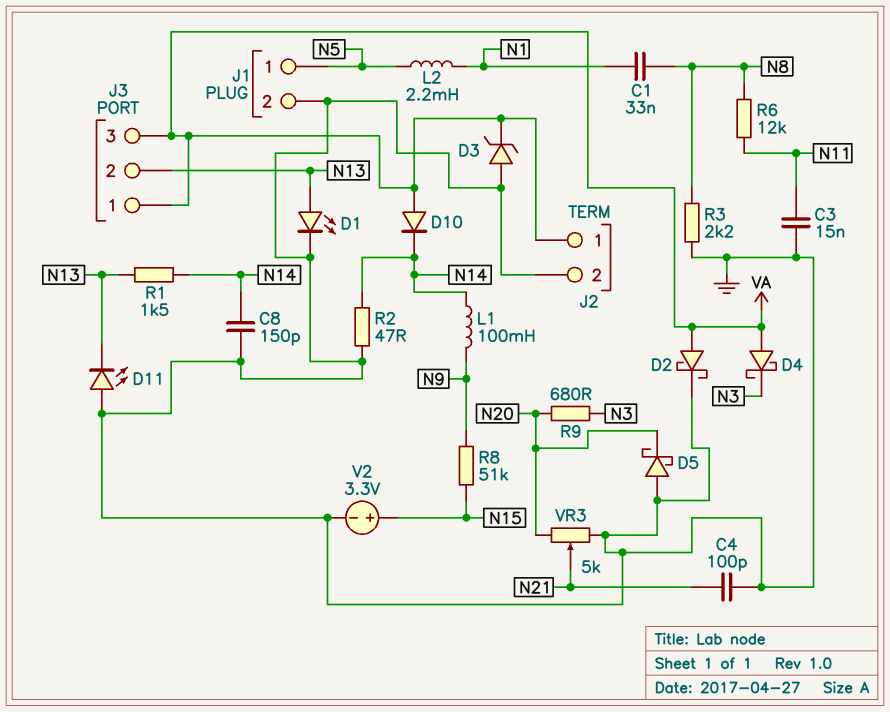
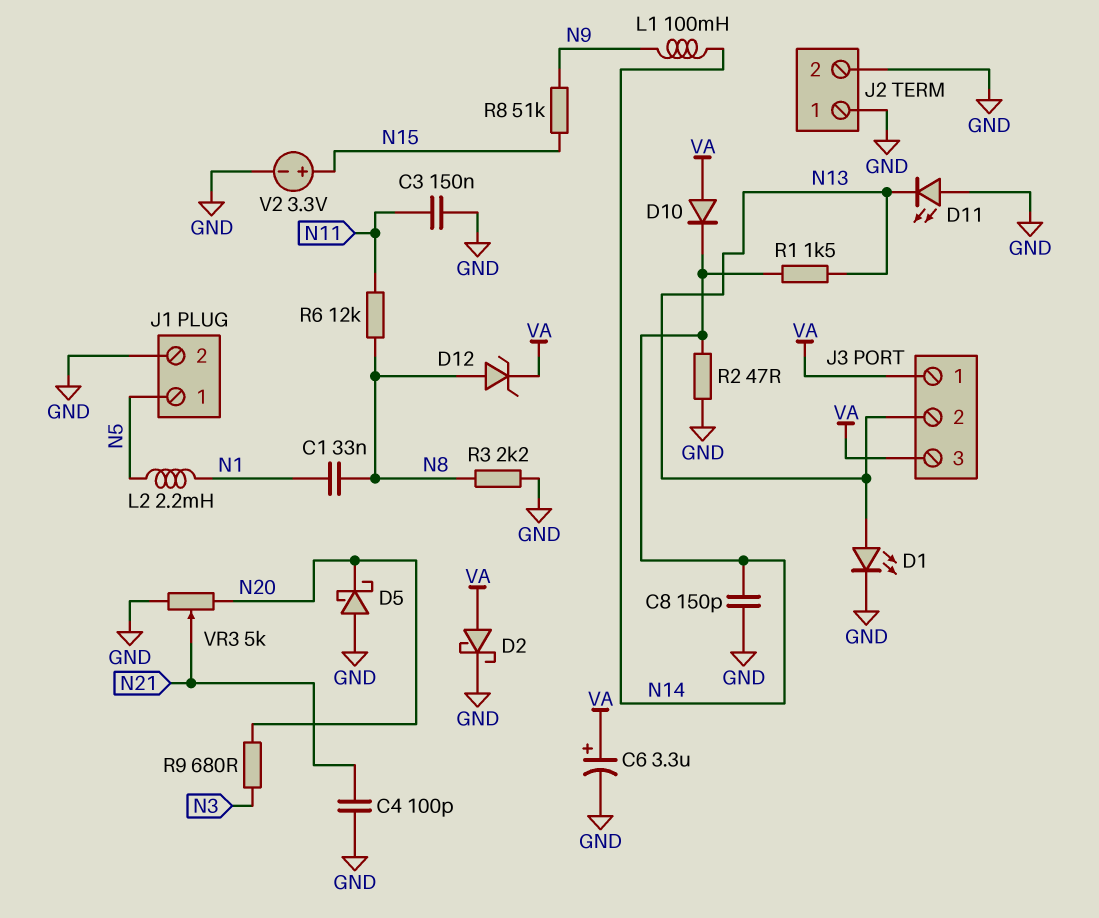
C3: 15nF (GND, N11) -> 150nF (GND, N11)
C6: none -> 3.3uF (plus VA, minus GND)
D3: zener (A GND, K VA) -> none
D4: schottky (A VA, K N3) -> none
D12: none -> zener (A N8, K VA)
J2 pin 1: VA -> GND

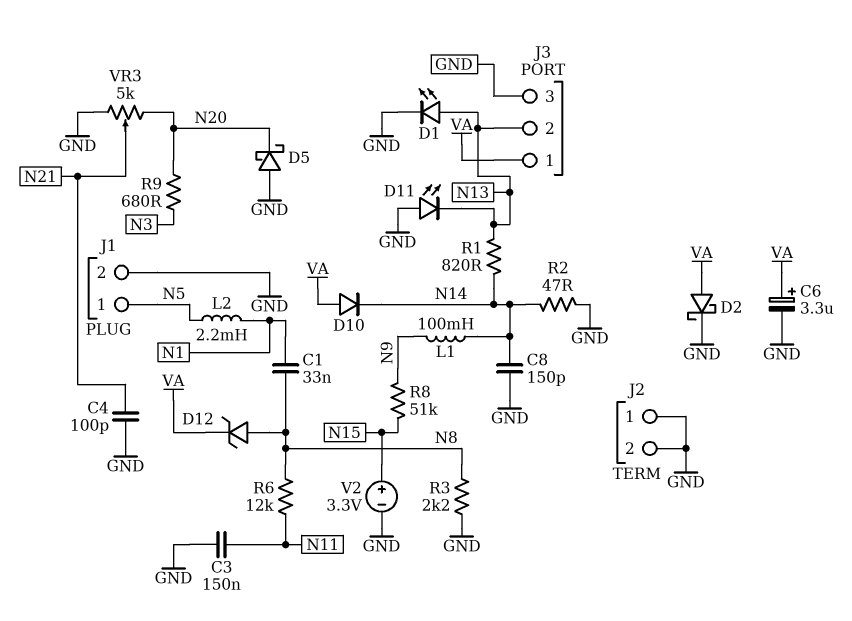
J3 pin 3: VA -> GND
R1: 1.5k (N13, N14) -> 820 (N13, N14)

